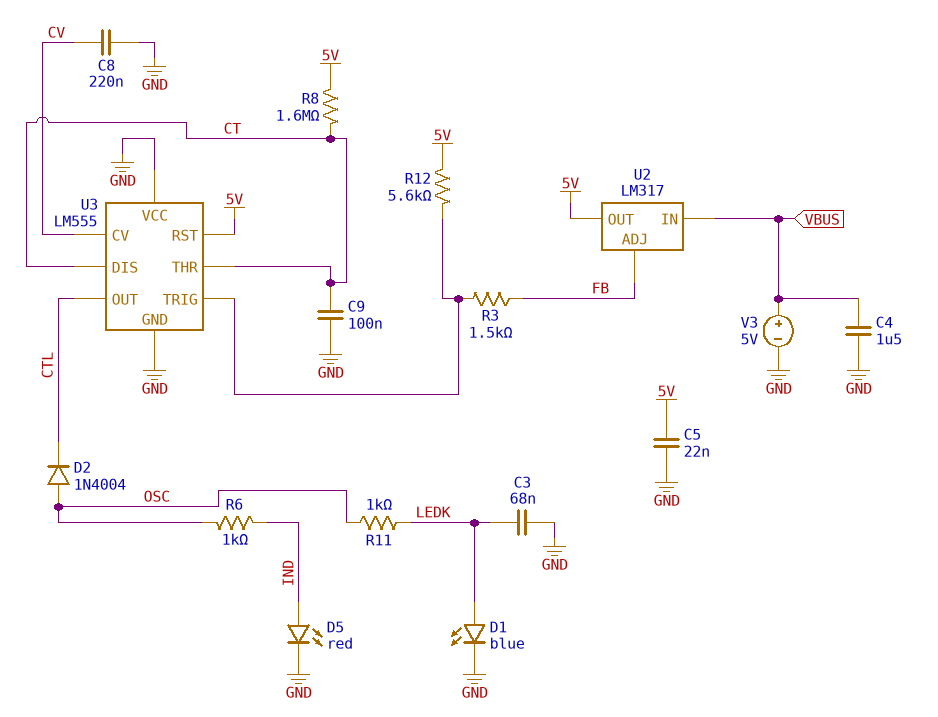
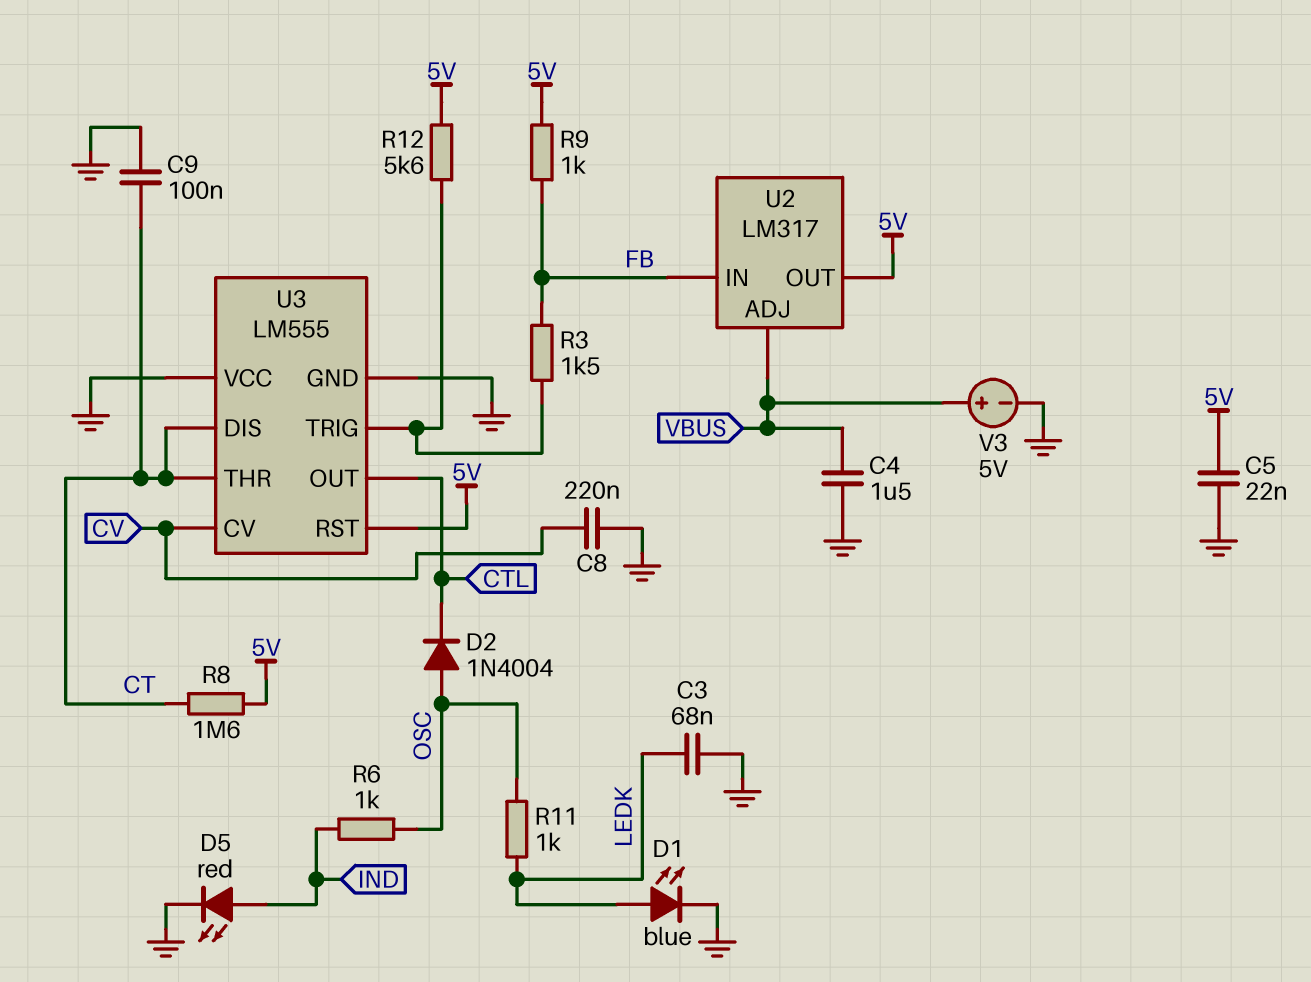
R9: none -> 1k (5V, FB)
U2 pin ADJ: FB -> VBUS
U2 pin IN: VBUS -> FB

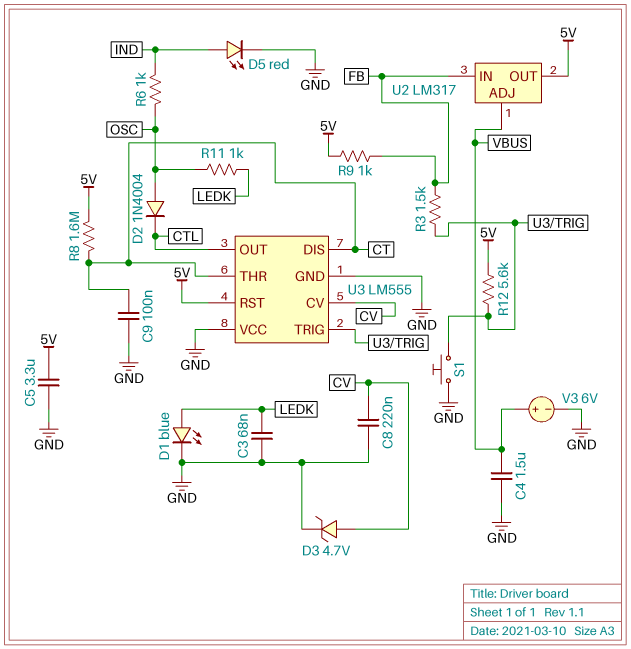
C5: 22nF (5V, GND) -> 3.3uF (5V, GND)
D3: none -> zener 4.7V (A CV, K GND)
S1: none -> button (GND, U3/TRIG)
V3: 5V (plus VBUS, minus GND) -> 6V (plus VBUS, minus GND)

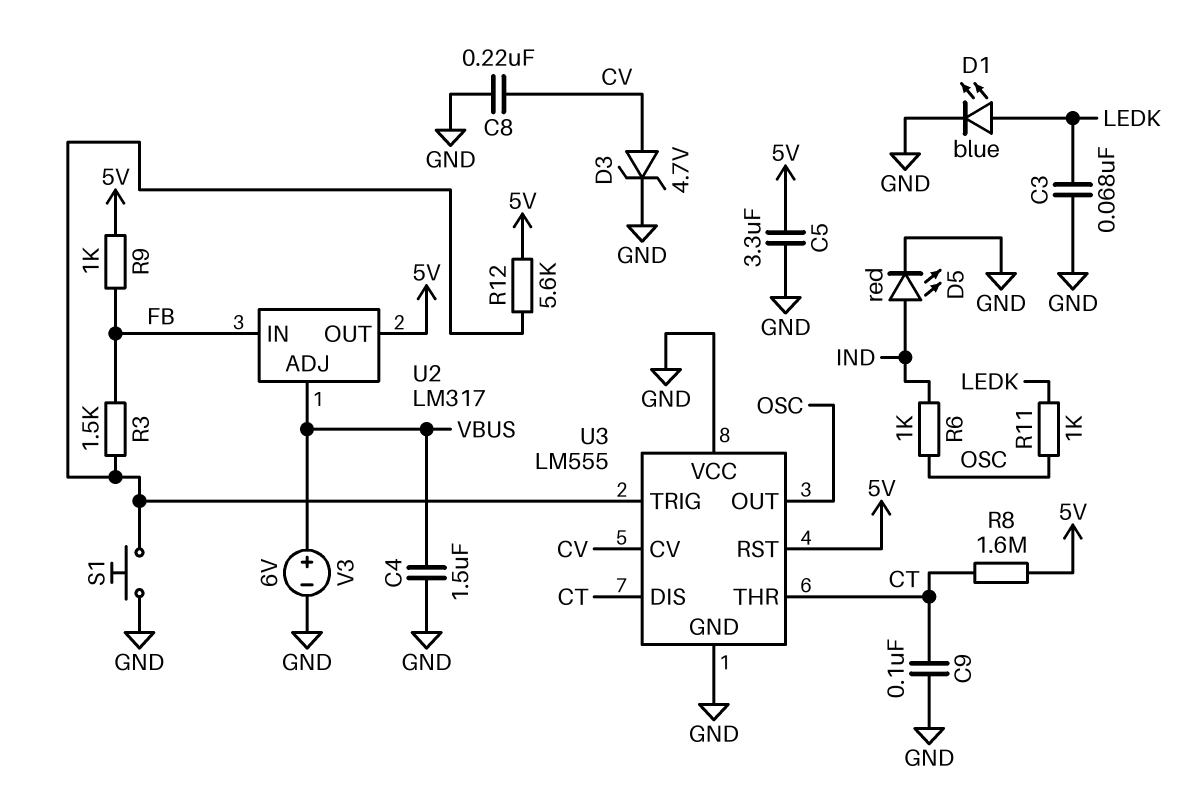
D2: diode 1N4004 (A OSC, K CTL) -> none
U3 pin OUT: CTL -> OSC

